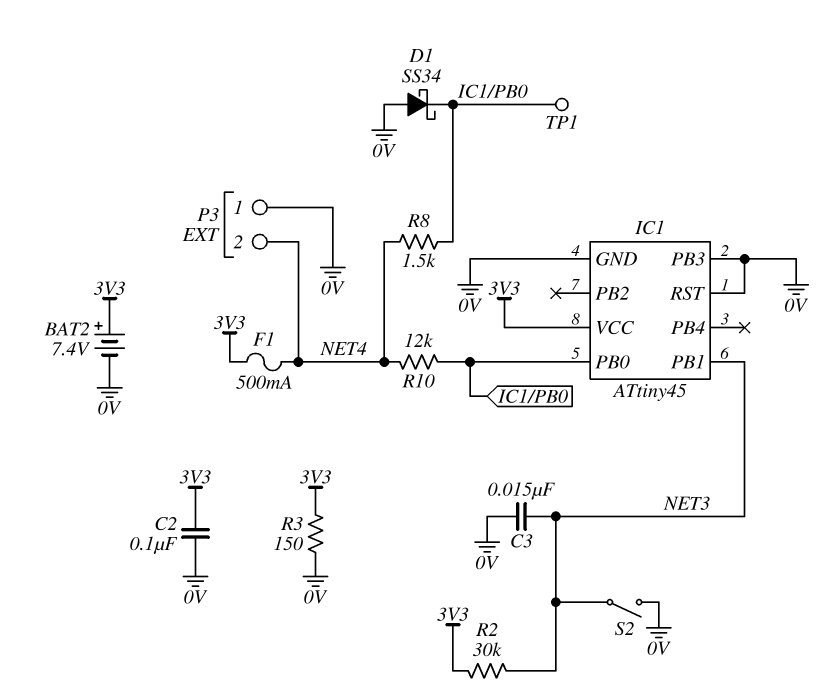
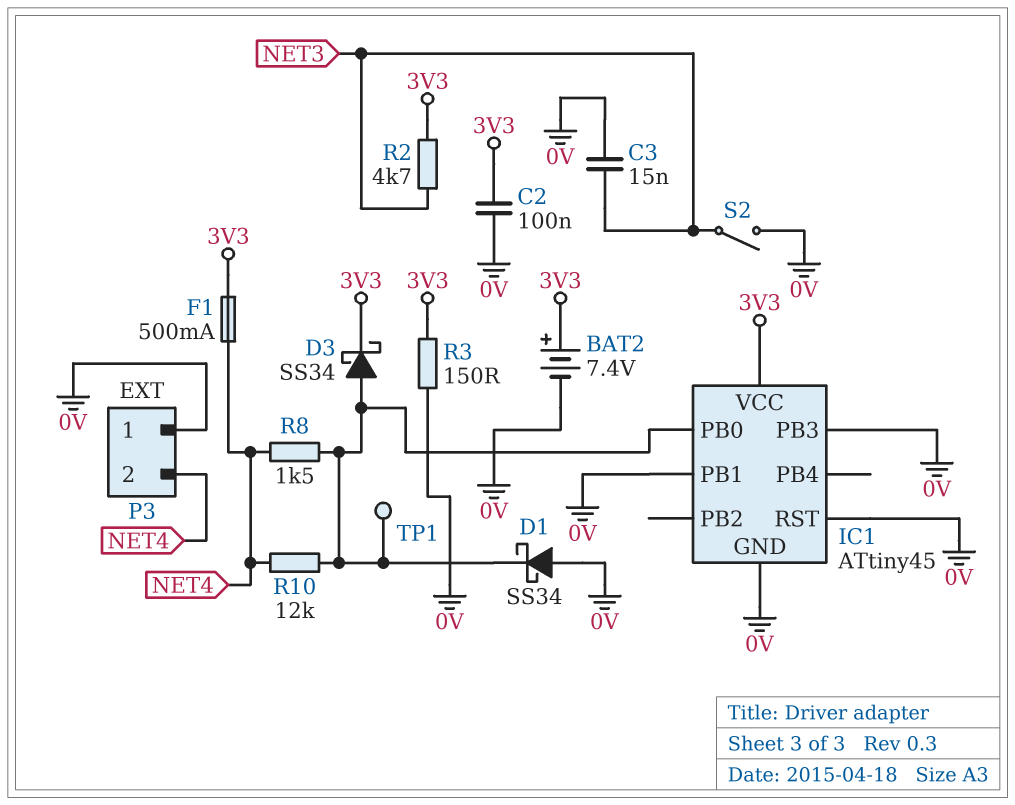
D3: none -> schottky SS34 (A IC1/PB0, K 3V3)
IC1 pin PB1: NET3 -> 0V
R2: 30k (3V3, NET3) -> 4.7k (3V3, NET3)

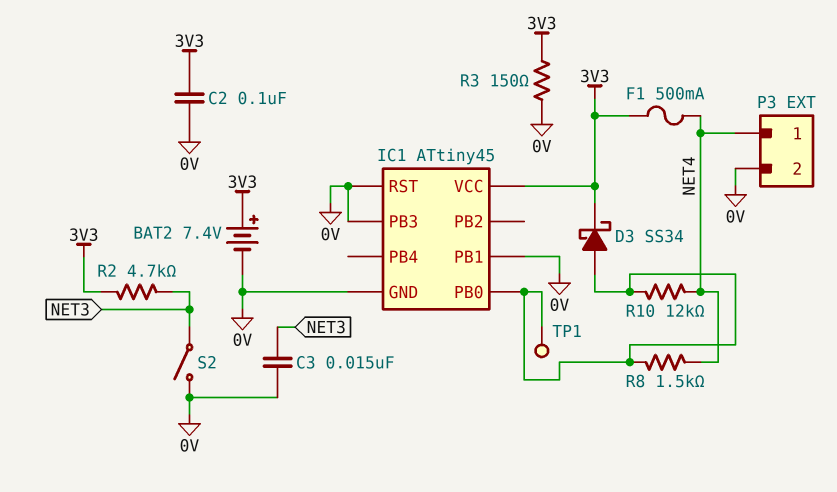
D1: schottky SS34 (A 0V, K IC1/PB0) -> none
P3 pin 1: 0V -> NET4
P3 pin 2: NET4 -> 0V

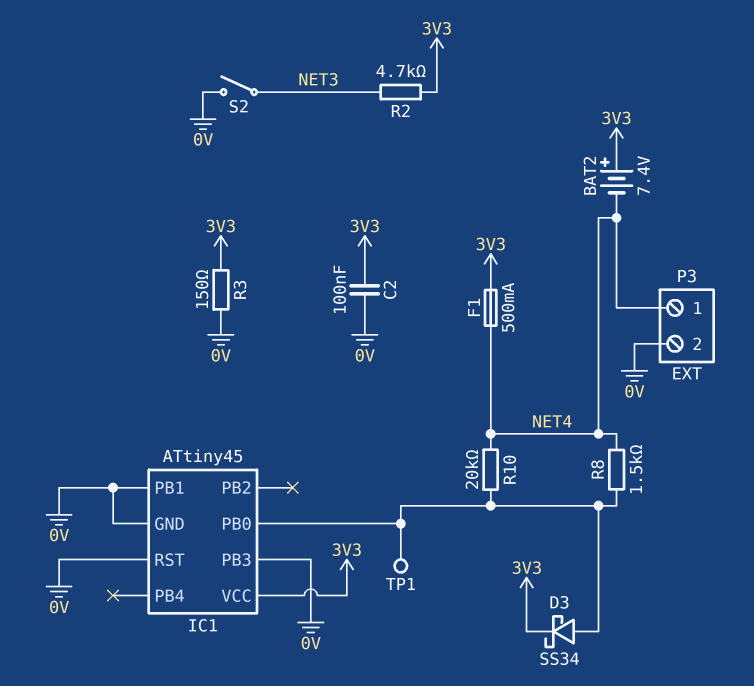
BAT2: 7.4V (plus 3V3, minus 0V) -> 7.4V (plus 3V3, minus NET4)
C3: 15nF (0V, NET3) -> none
R10: 12k (IC1/PB0, NET4) -> 20k (IC1/PB0, NET4)

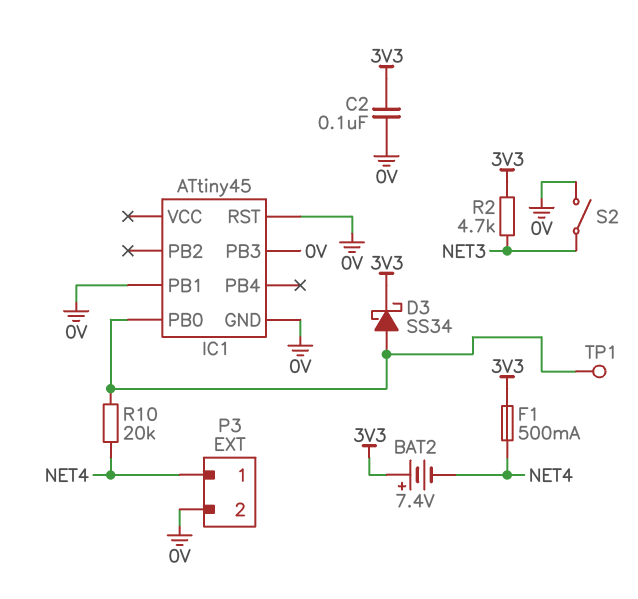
IC1 pin VCC: 3V3 -> none
R3: 150 (0V, 3V3) -> none
R8: 1.5k (IC1/PB0, NET4) -> none

